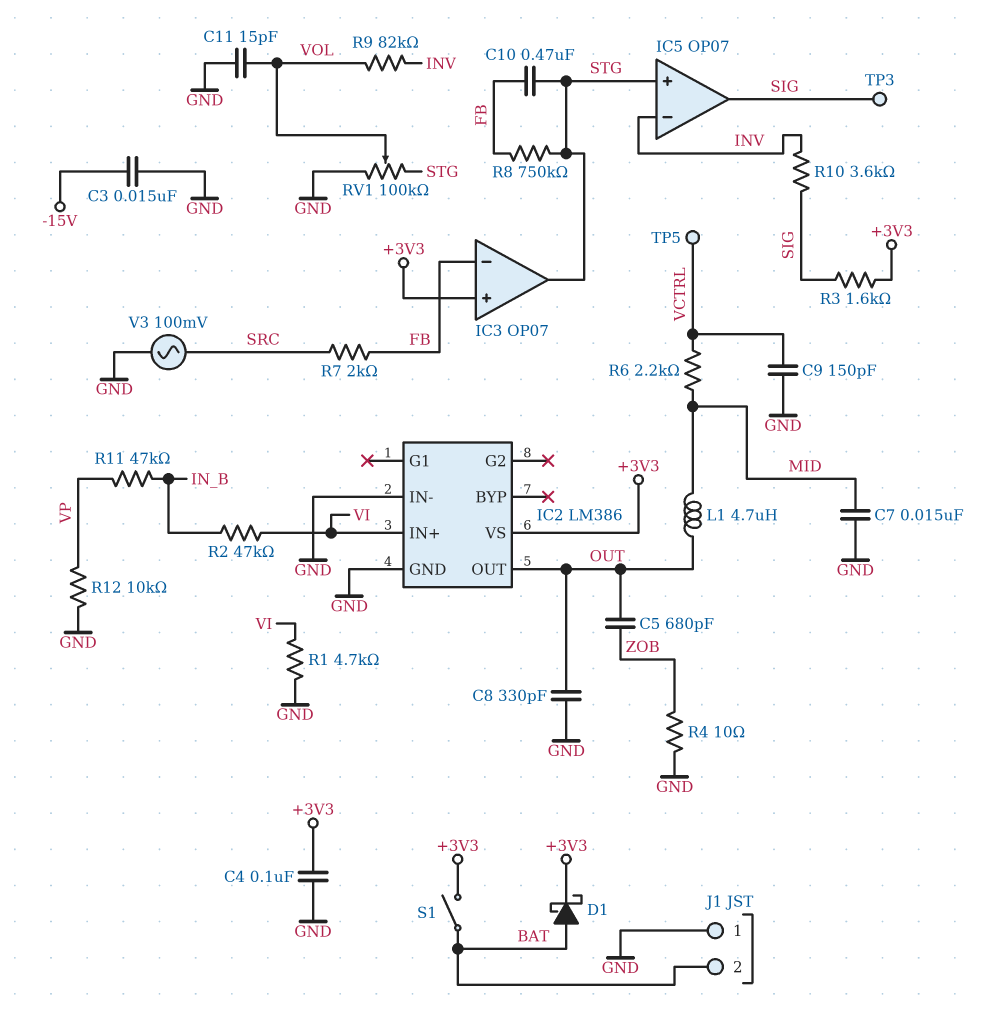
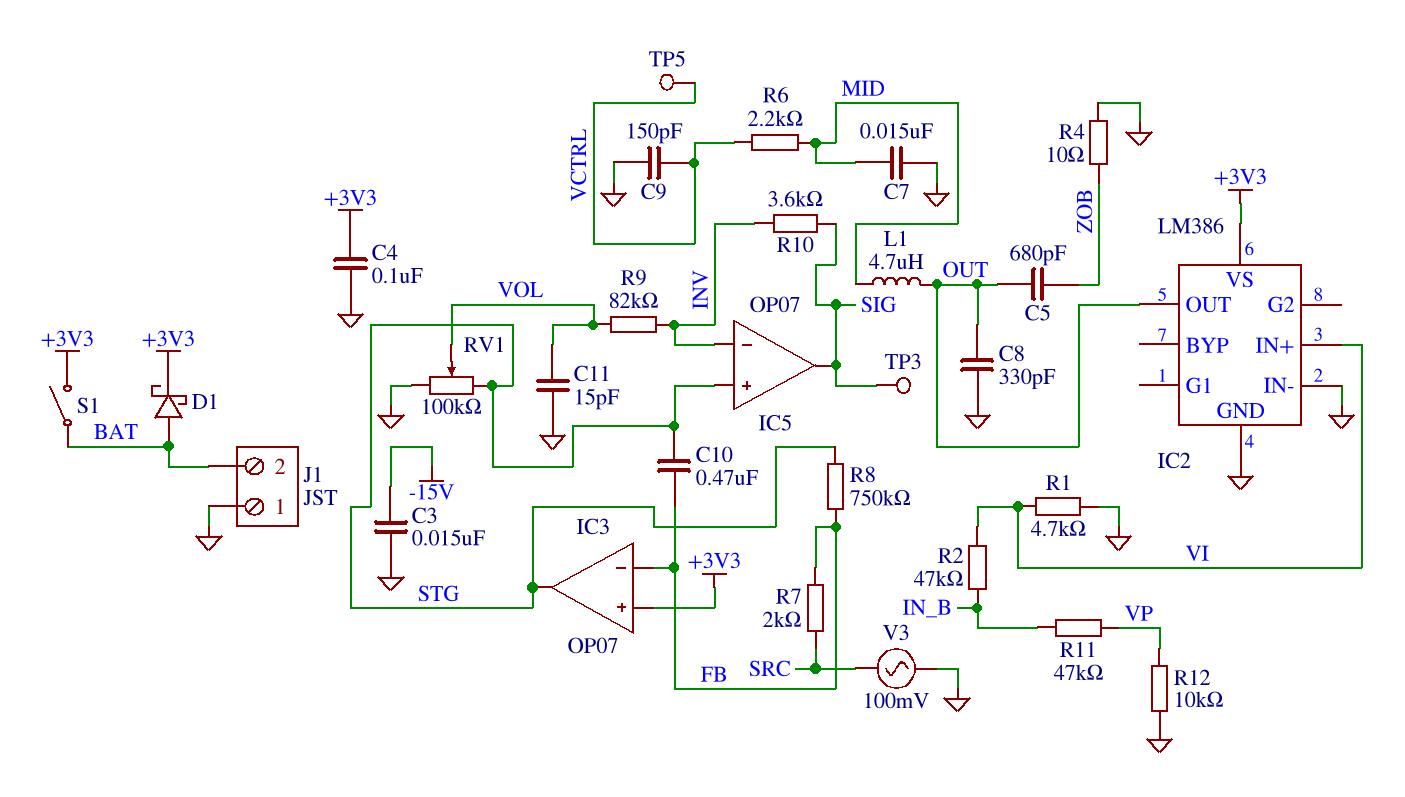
R3: 1.6k (+3V3, SIG) -> none

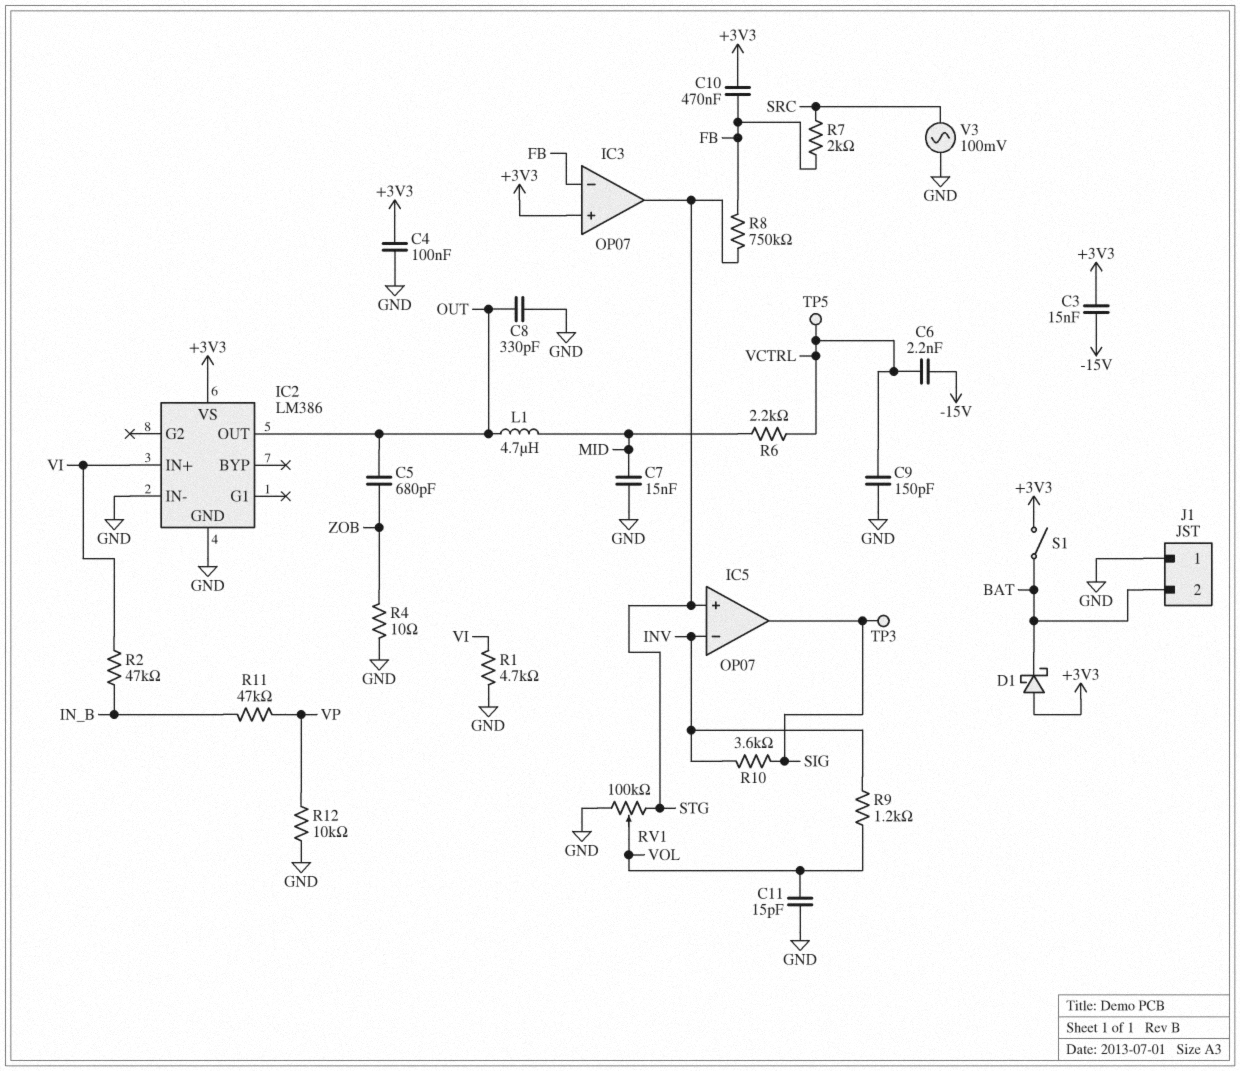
C3: 15nF (-15V, GND) -> 15nF (+3V3, -15V)
C6: none -> 2.2nF (-15V, VCTRL)
C10: 470nF (FB, STG) -> 470nF (+3V3, FB)
D1: schottky (A BAT, K +3V3) -> schottky (A +3V3, K BAT)
R9: 82k (INV, VOL) -> 1.2k (INV, VOL)

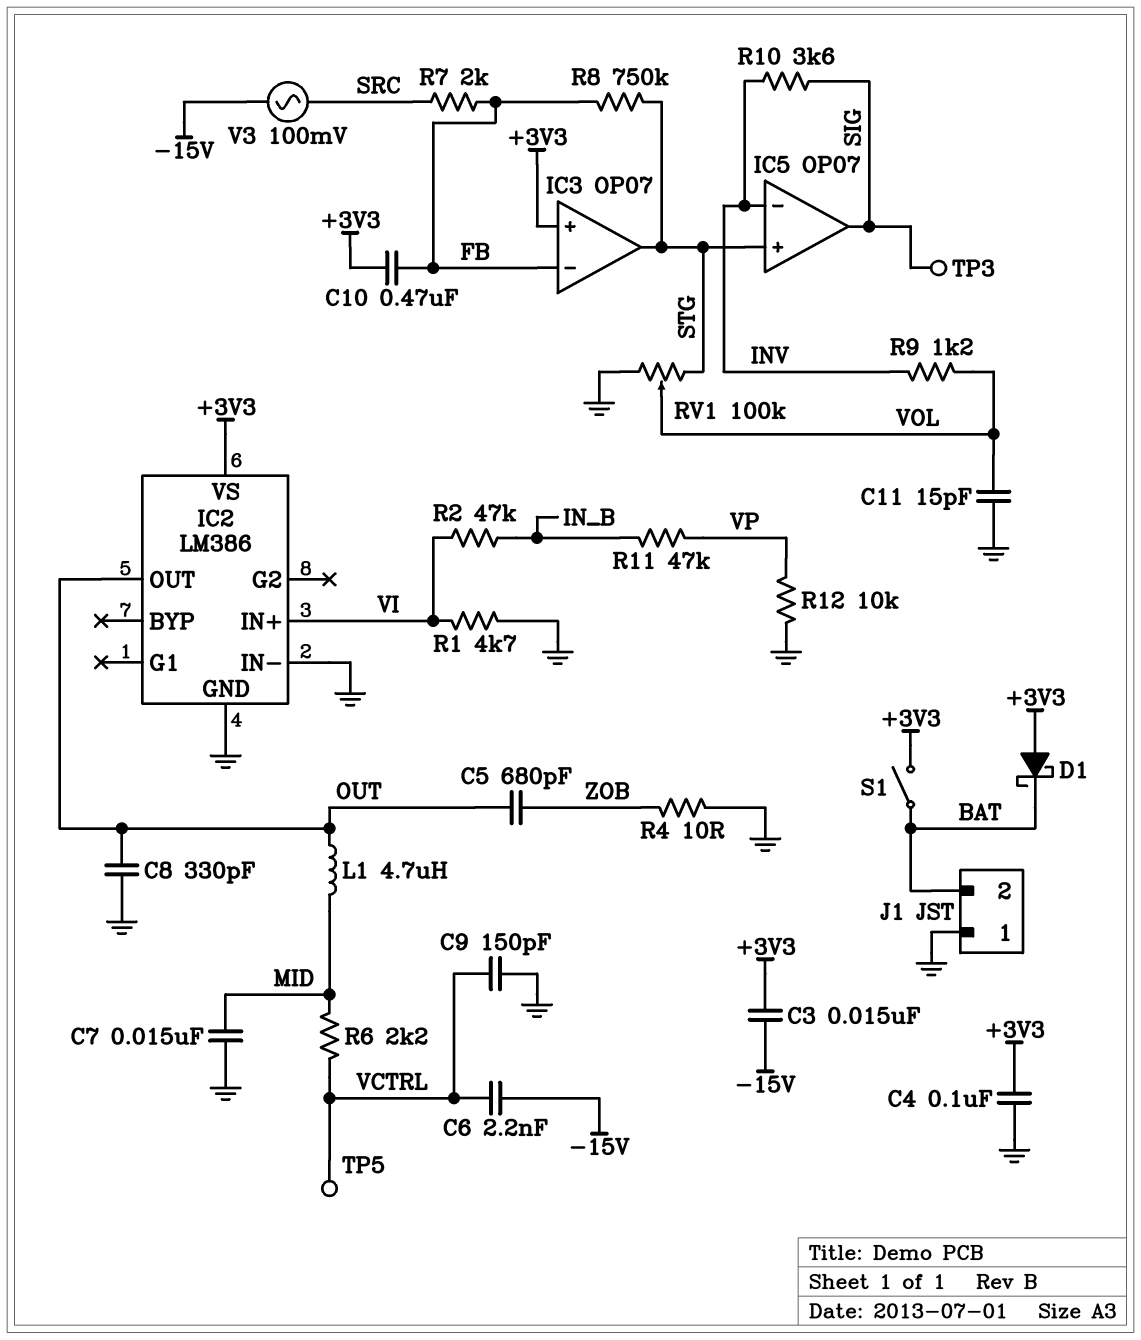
V3: AC 100mV (GND, SRC) -> AC 100mV (-15V, SRC)

